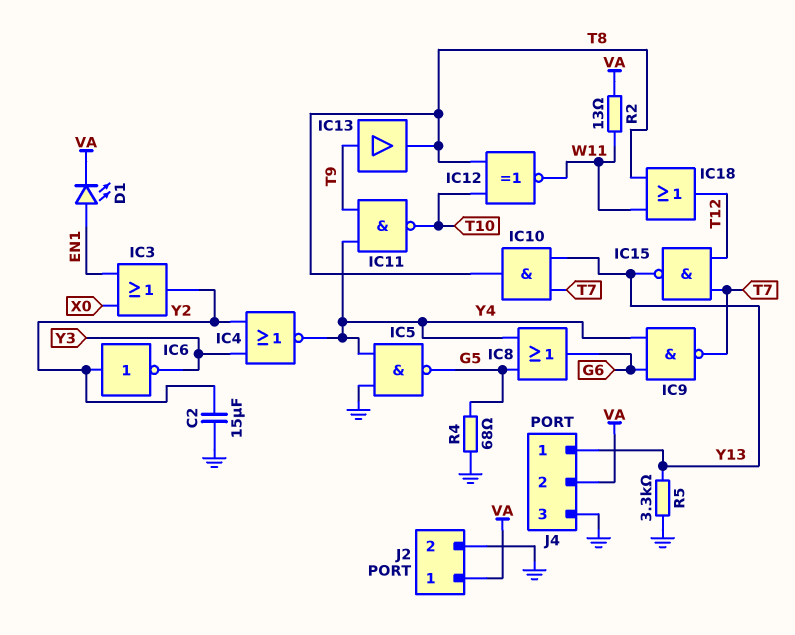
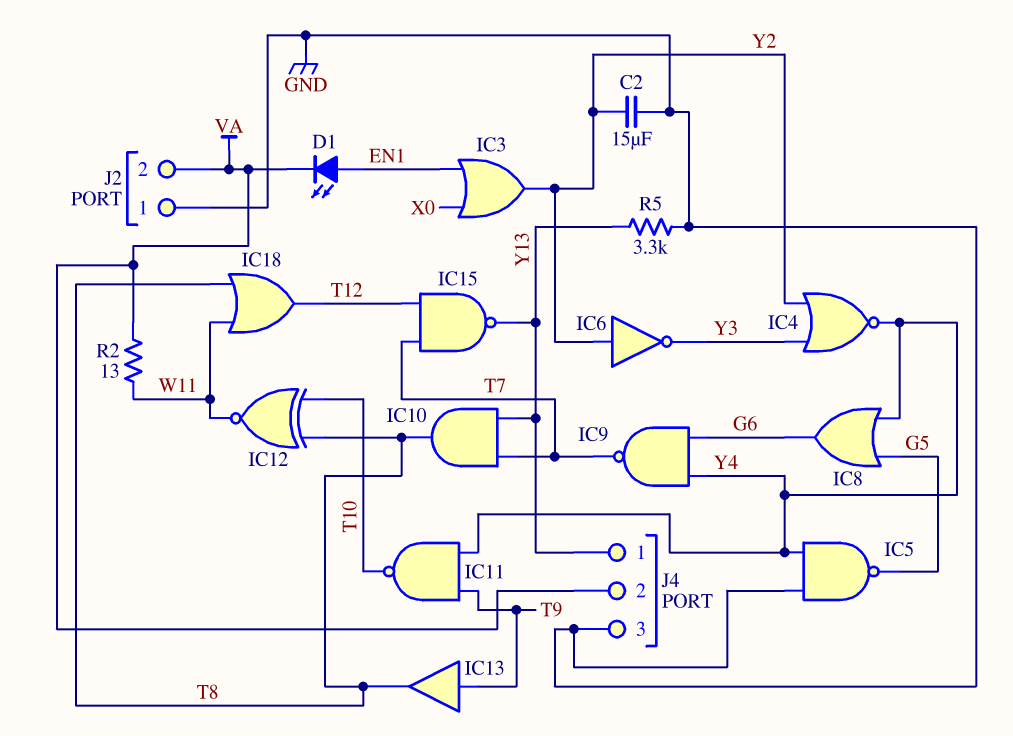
J2 pin 1: VA -> GND
J2 pin 2: GND -> VA
R4: 68 (G5, GND) -> none

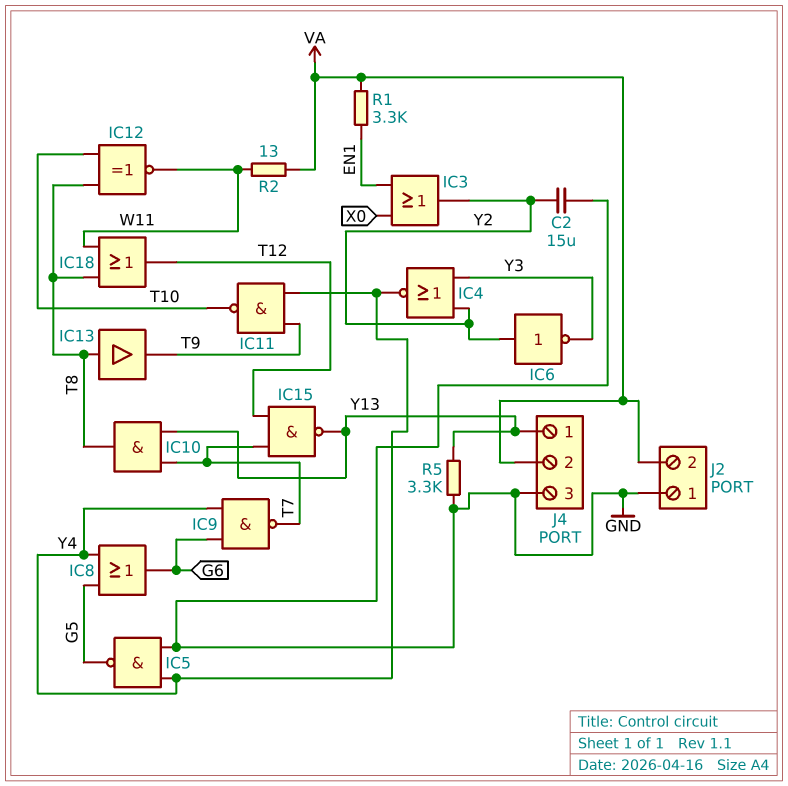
D1: LED (A EN1, K VA) -> none
IC13: buffer (in T9, out T8) -> buffer (in T8, out T9)
R1: none -> 3.3k (EN1, VA)

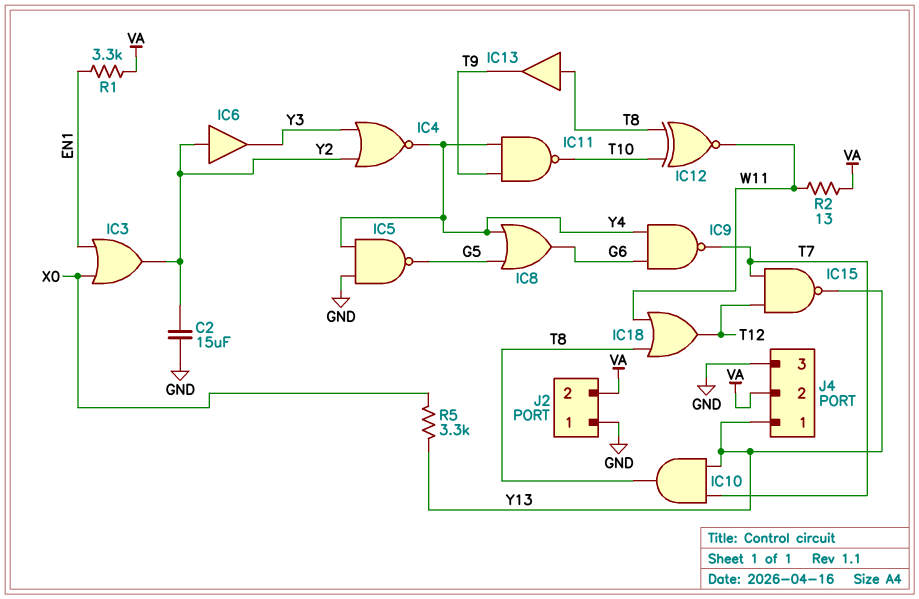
IC6: NOT (in Y2, out Y3) -> buffer (in Y2, out Y3)
R5: 3.3k (GND, Y13) -> 3.3k (X0, Y13)

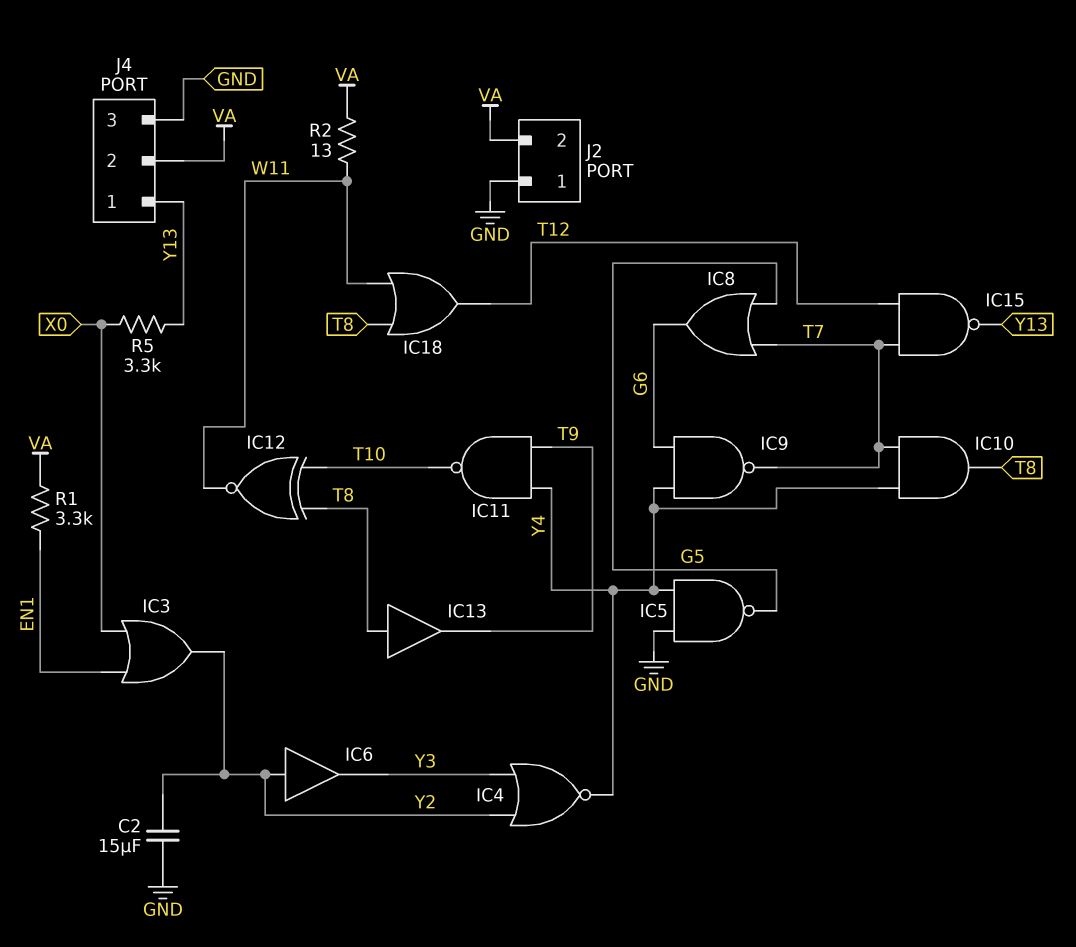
IC8: OR (in G5, in Y4, out G6) -> OR (in G5, in T7, out G6)
IC10: AND (in T7, in Y13, out T8) -> AND (in T7, in Y4, out T8)

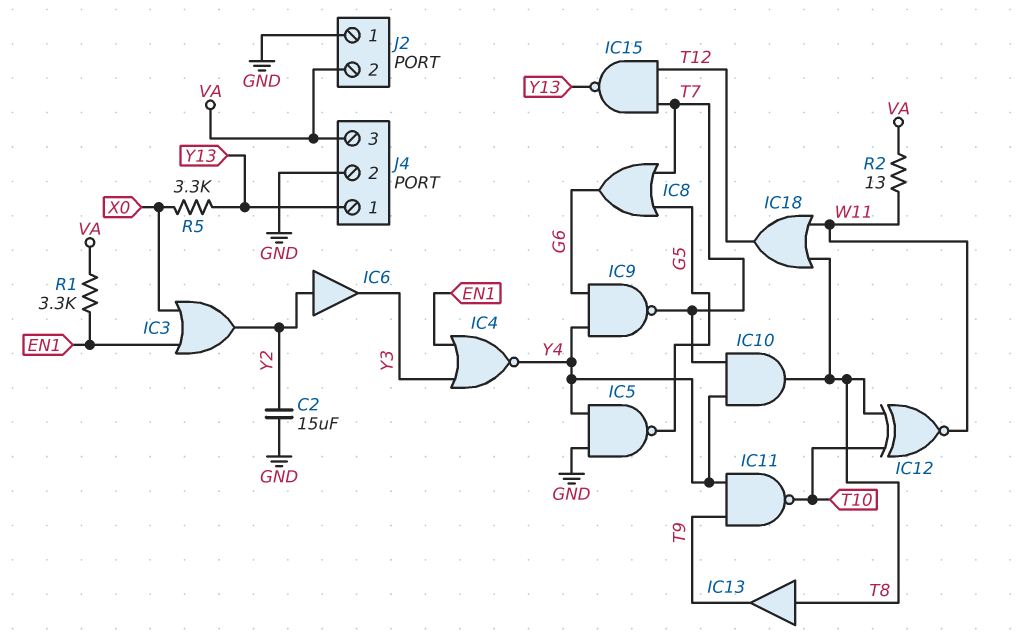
IC4: NOR (in Y2, in Y3, out Y4) -> NOR (in EN1, in Y3, out Y4)
J4 pin 2: VA -> GND
J4 pin 3: GND -> VA

